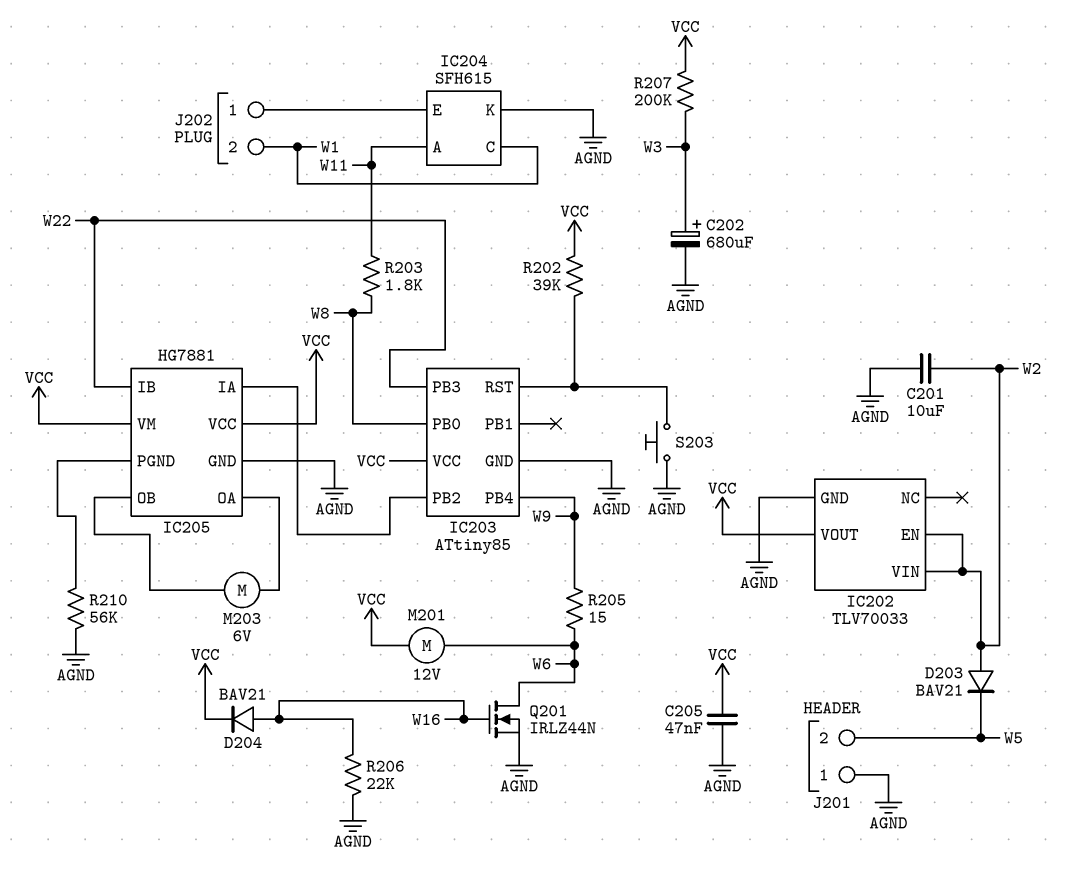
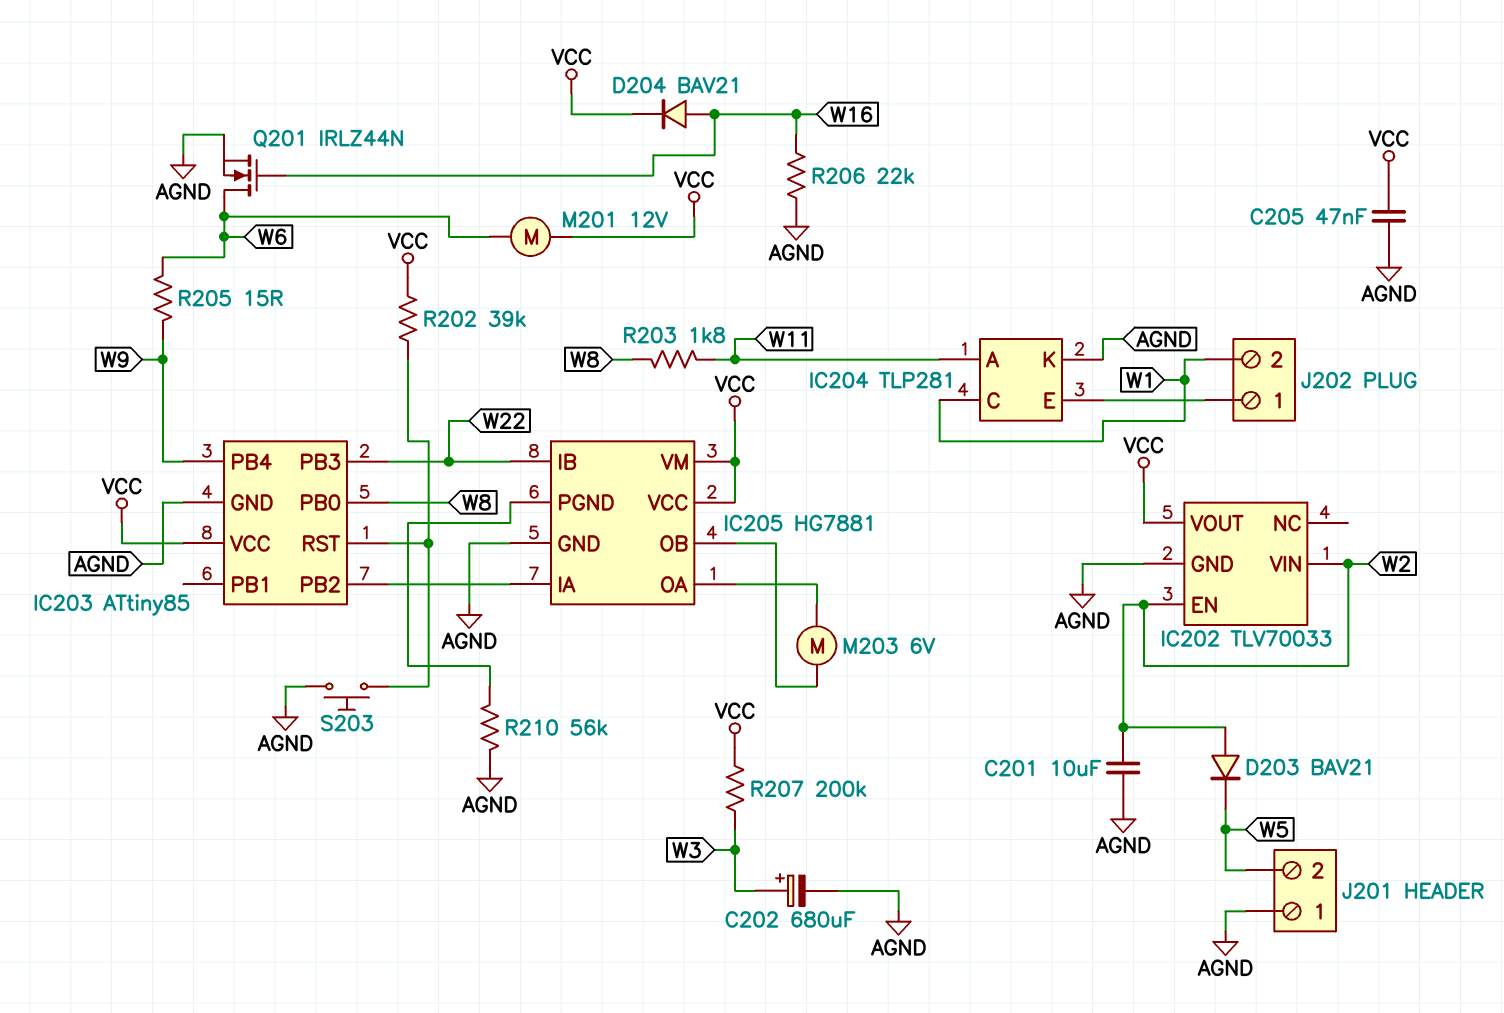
IC204: SFH615 -> TLP281

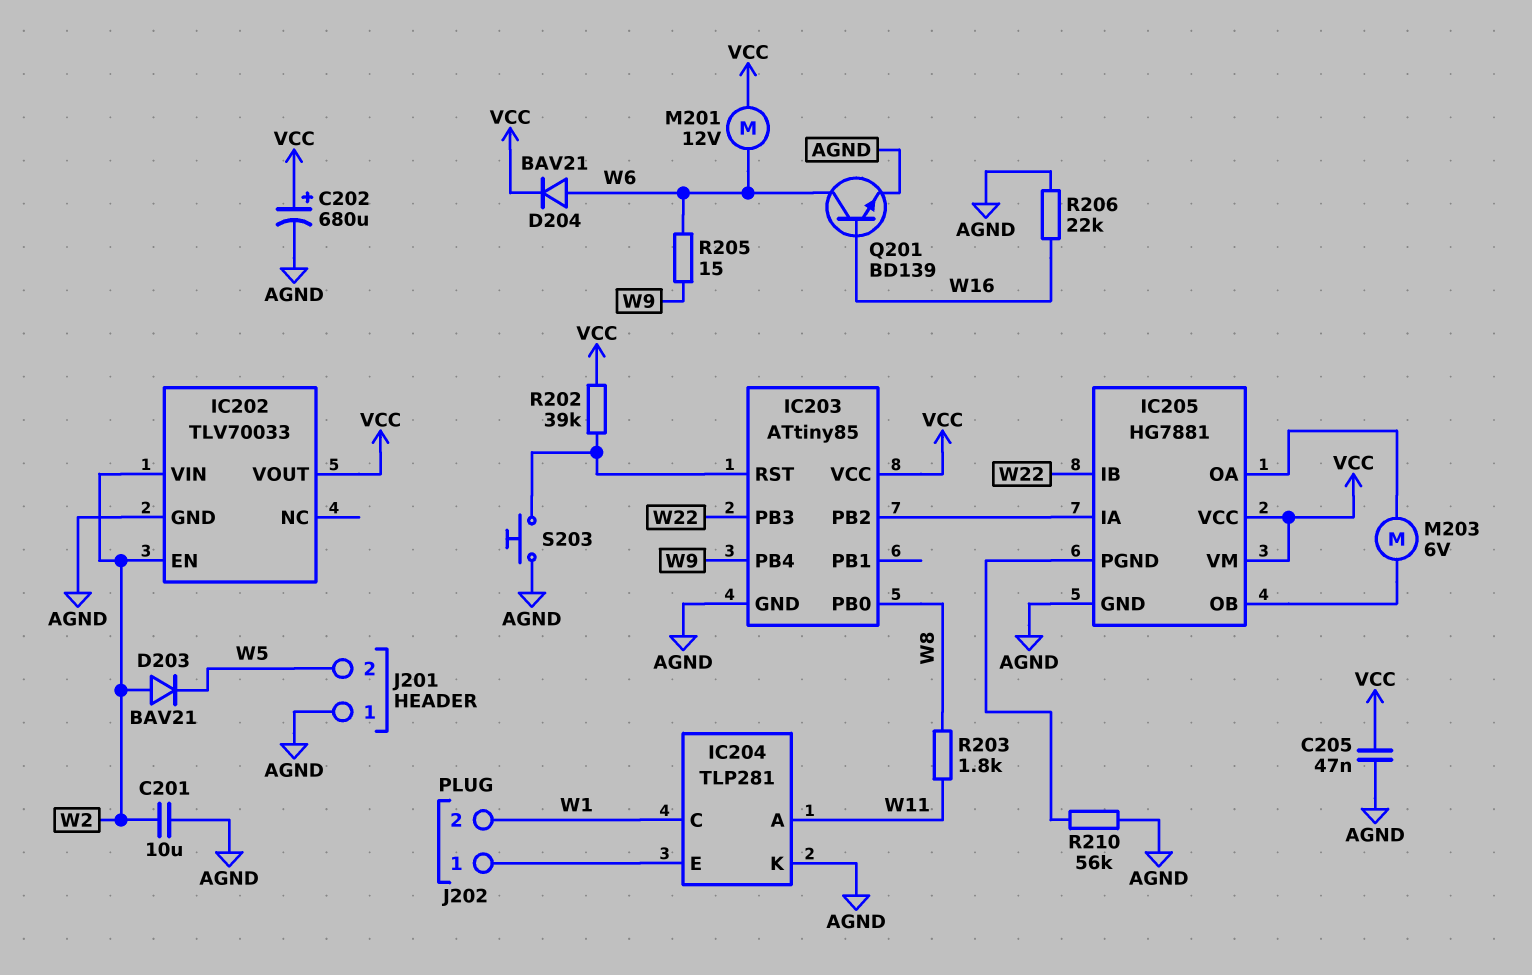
C202: 680uF (plus W3, minus AGND) -> 680uF (plus VCC, minus AGND)
D204: diode BAV21 (A W16, K VCC) -> diode BAV21 (A W6, K VCC)
Q201: NMOS IRLZ44N (G W16, D W6, S AGND) -> NPN BD139 (B W16, C W6, E AGND)
R207: 200k (VCC, W3) -> none

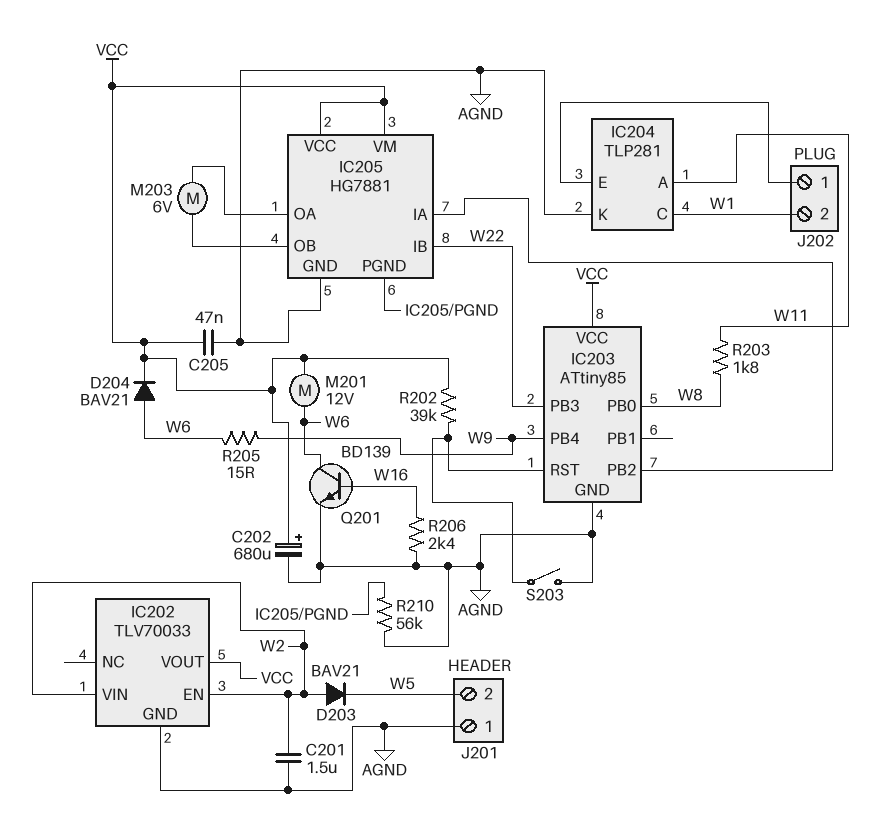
C201: 10uF (AGND, W2) -> 1.5uF (AGND, W2)
R206: 22k (AGND, W16) -> 2.4k (AGND, W16)
S203: button (AGND, IC203/RST) -> switch (AGND, IC203/RST)

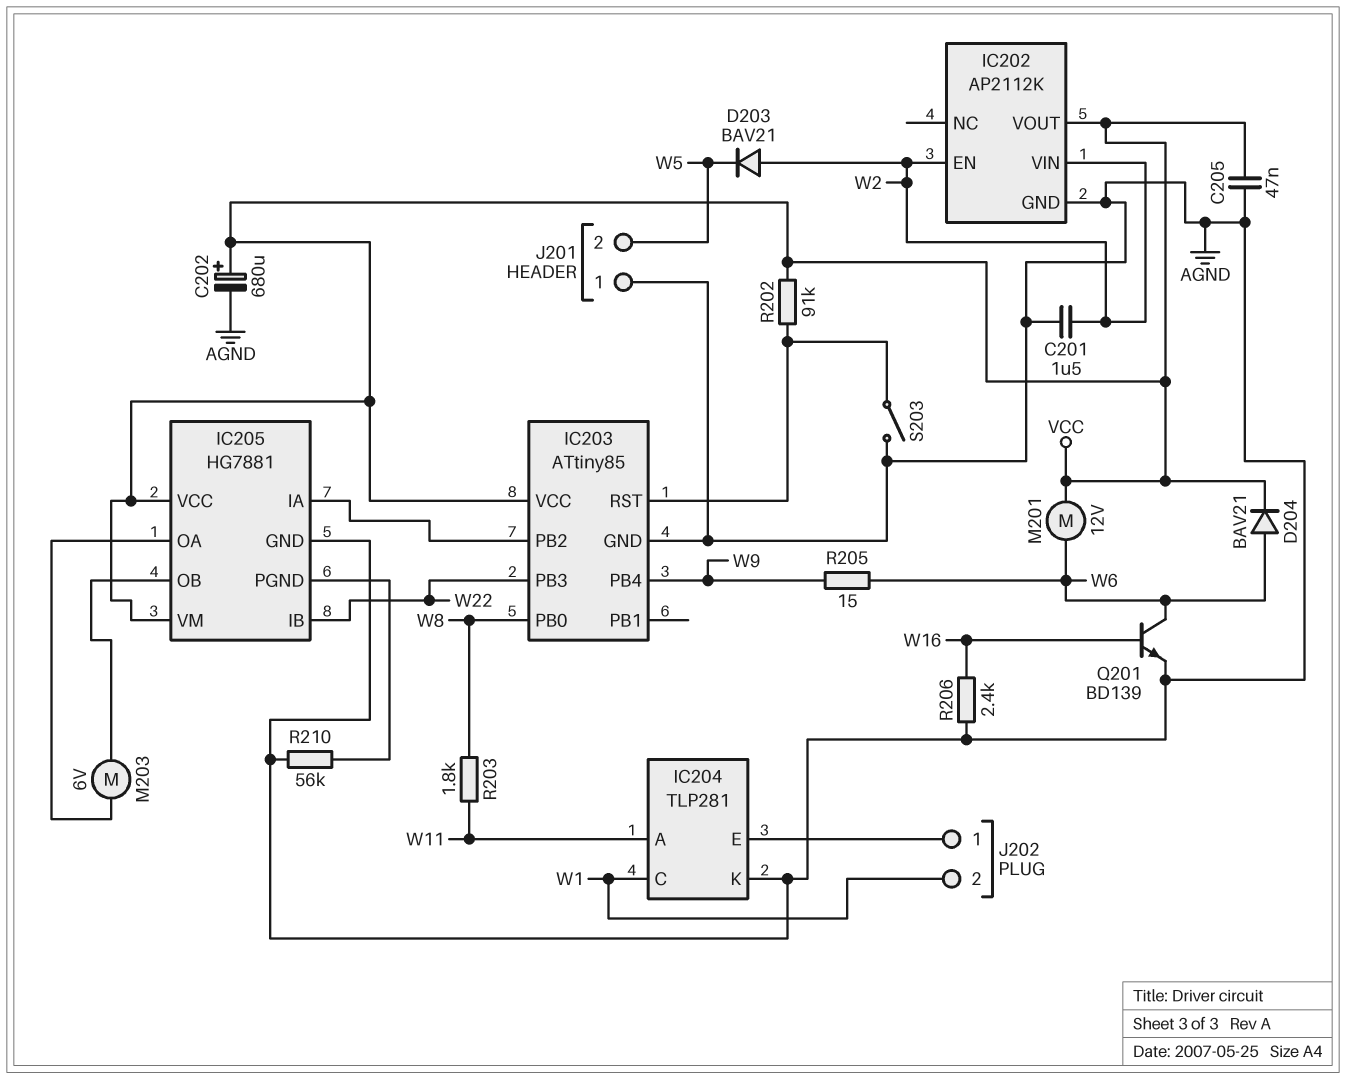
IC202: TLV70033 -> AP2112K
R202: 39k (IC203/RST, VCC) -> 91k (IC203/RST, VCC)

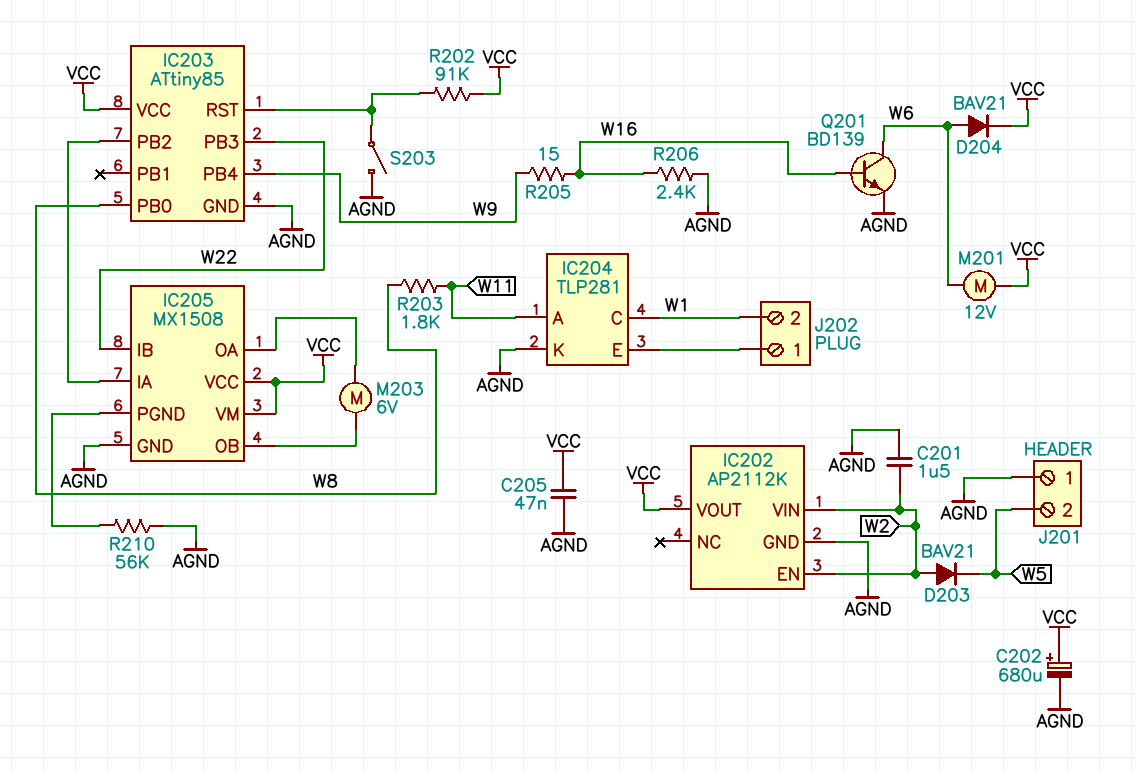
IC205: HG7881 -> MX1508
R205: 15 (W6, W9) -> 15 (W9, W16)

